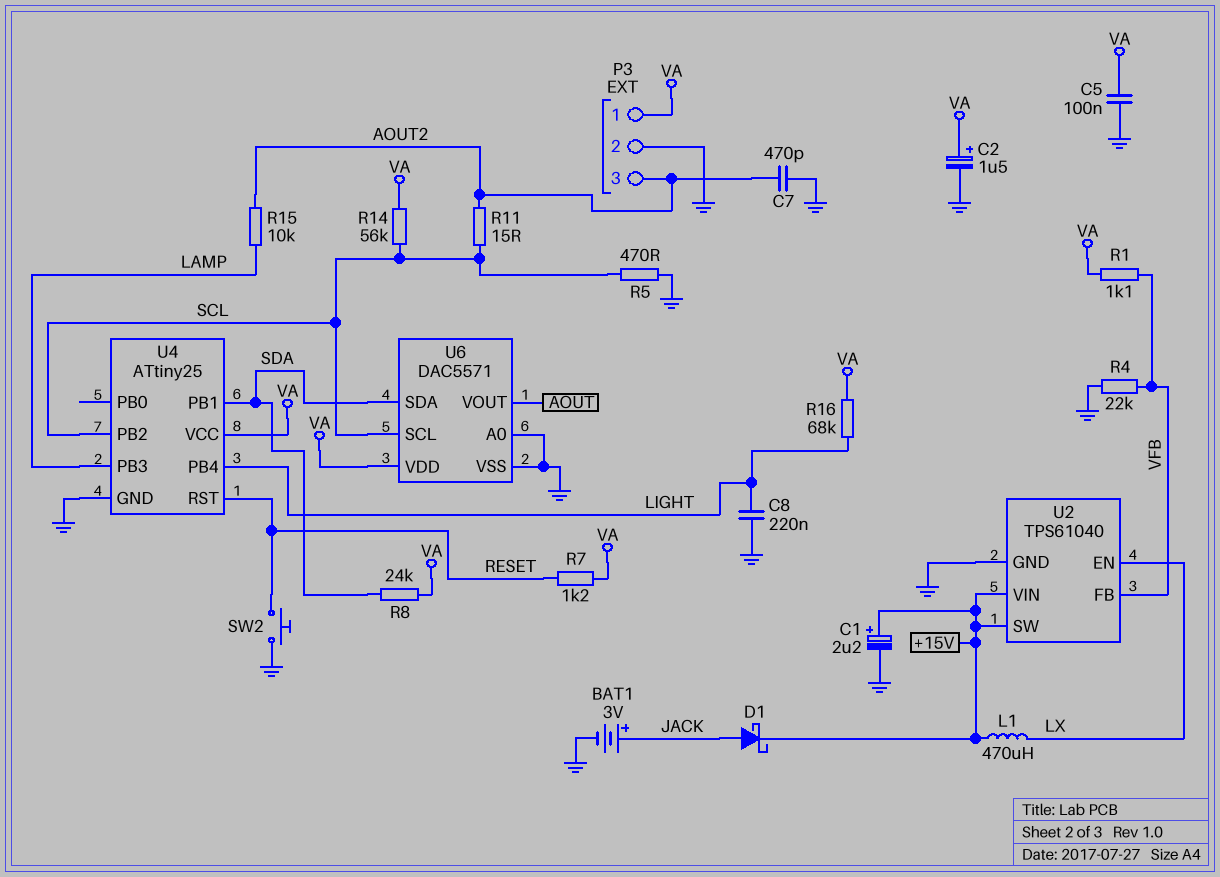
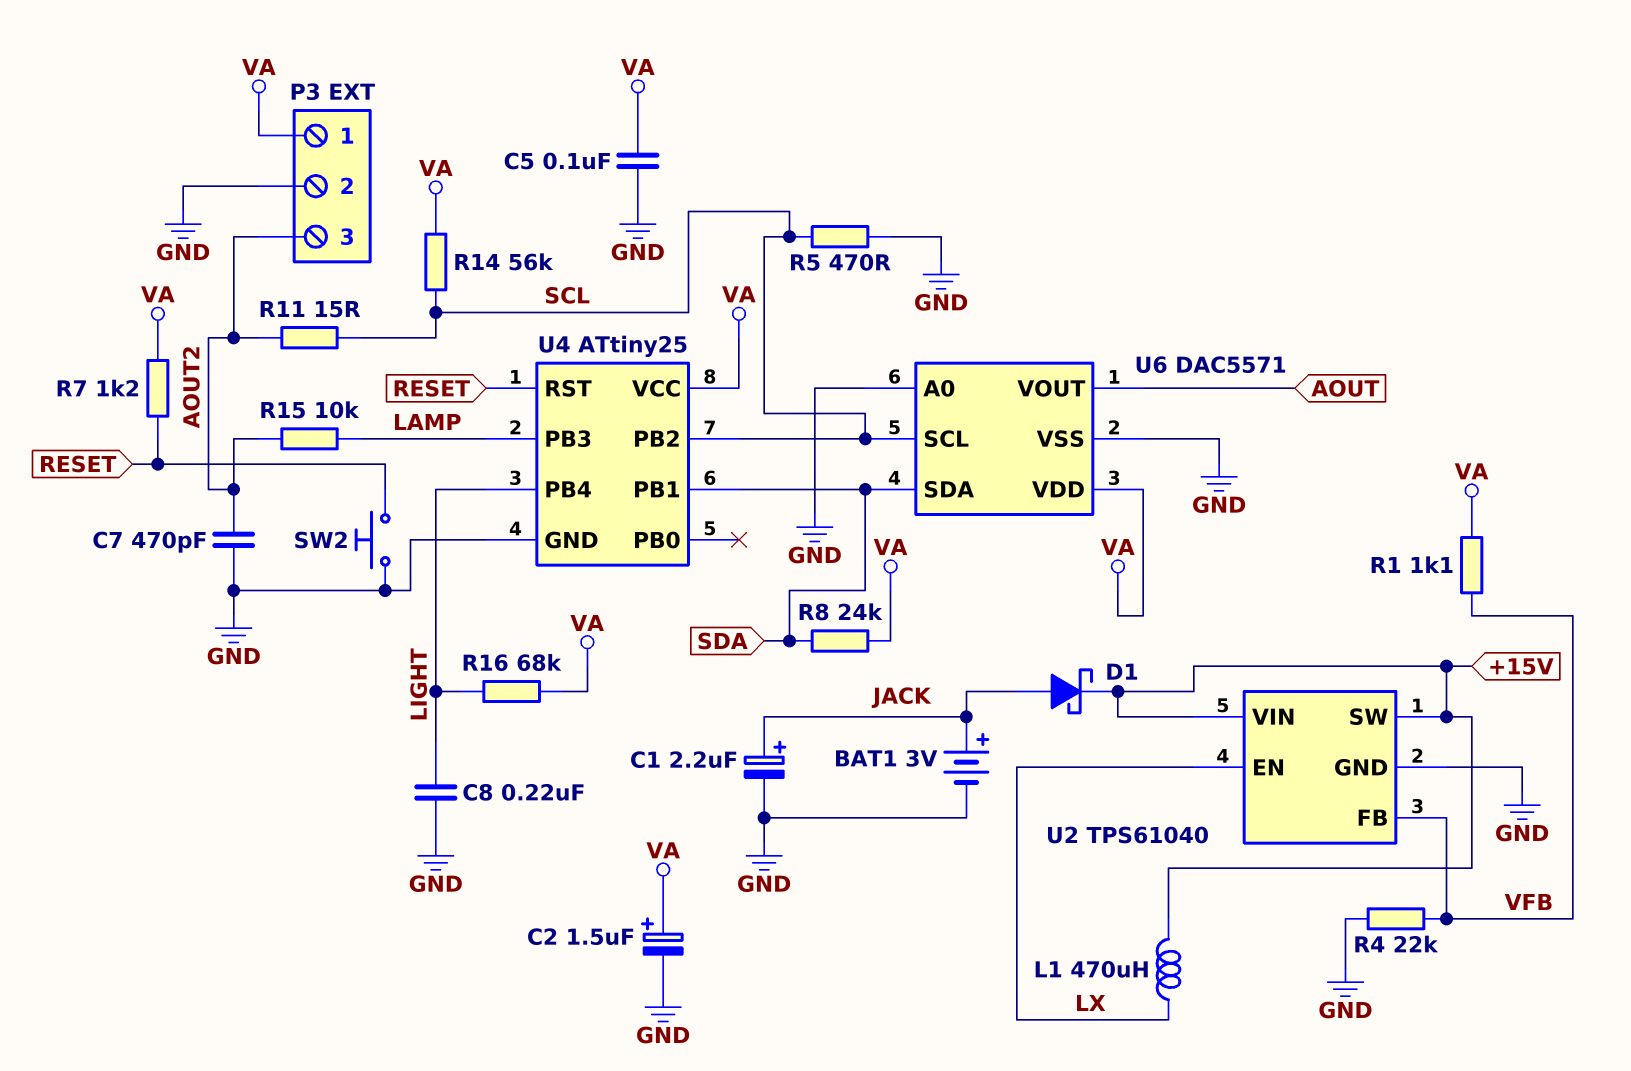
C1: 2.2uF (plus +15V, minus GND) -> 2.2uF (plus JACK, minus GND)

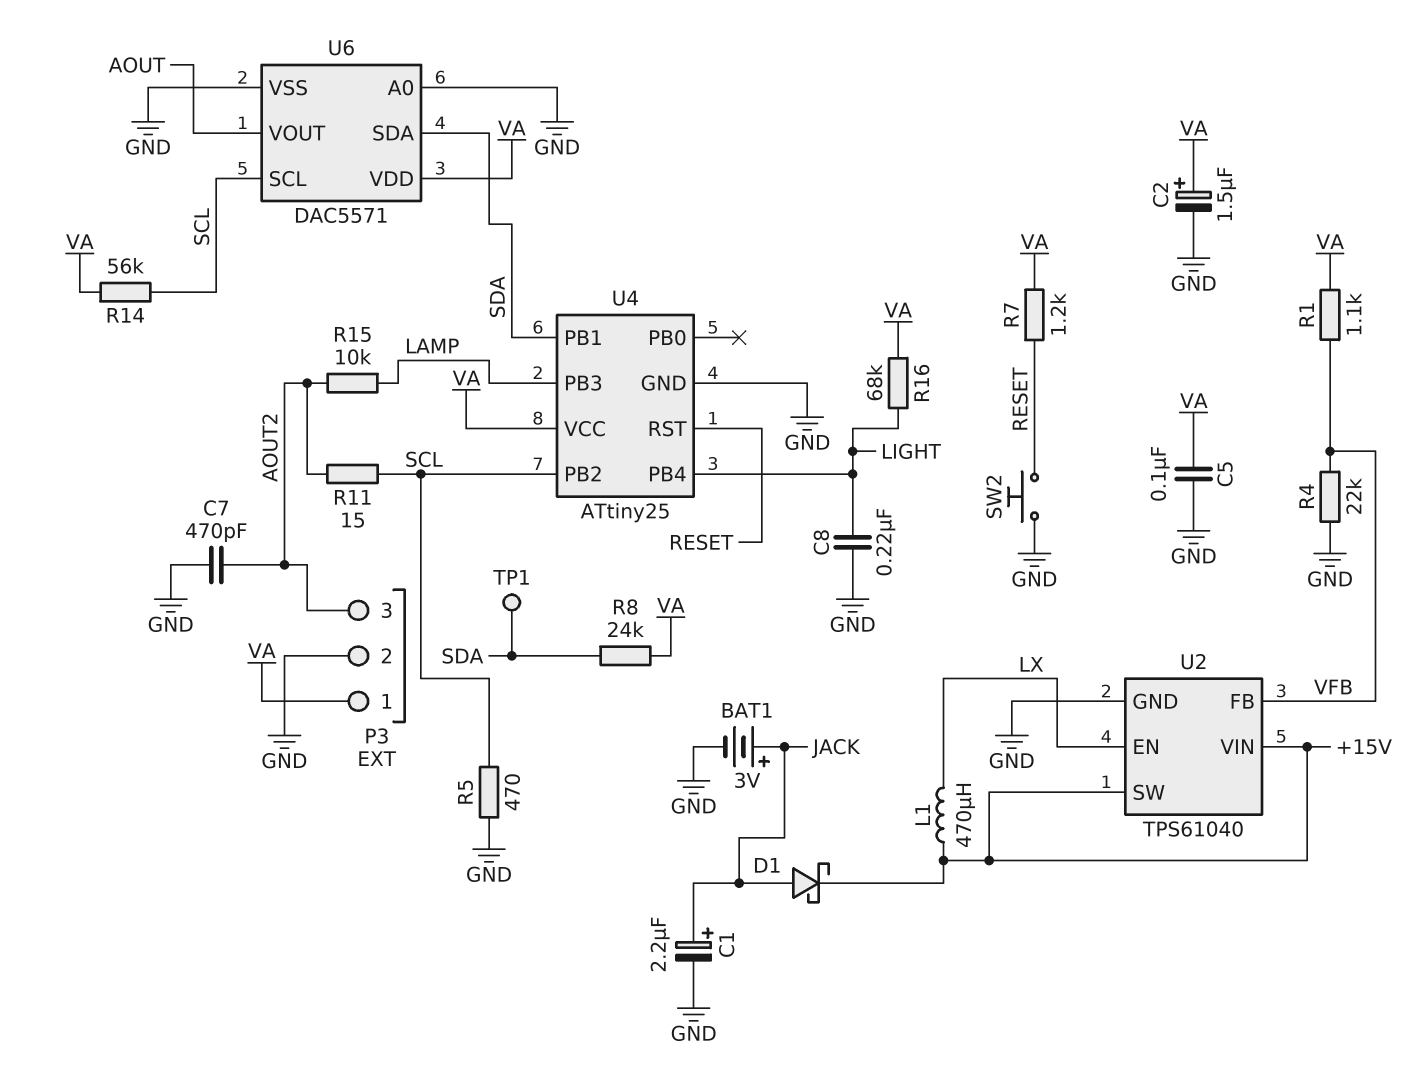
TP1: none -> test point (SDA)

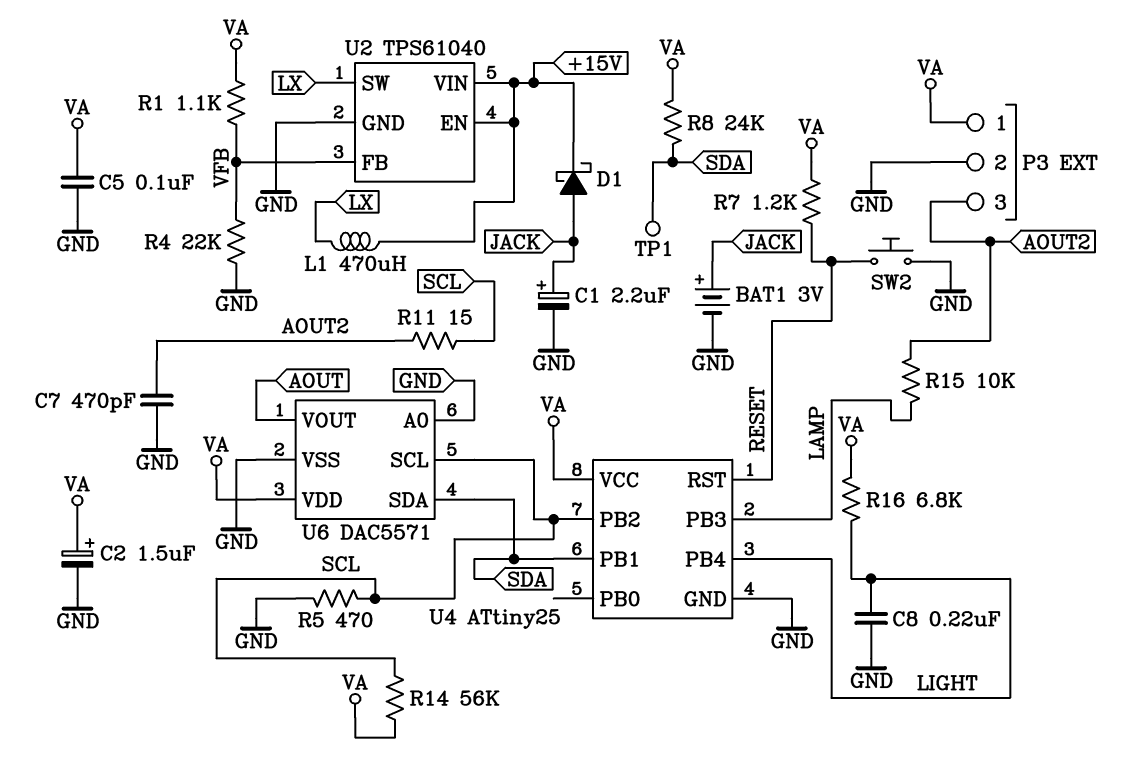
R16: 68k (LIGHT, VA) -> 6.8k (LIGHT, VA)
U2 pin EN: LX -> +15V
U2 pin SW: +15V -> LX

